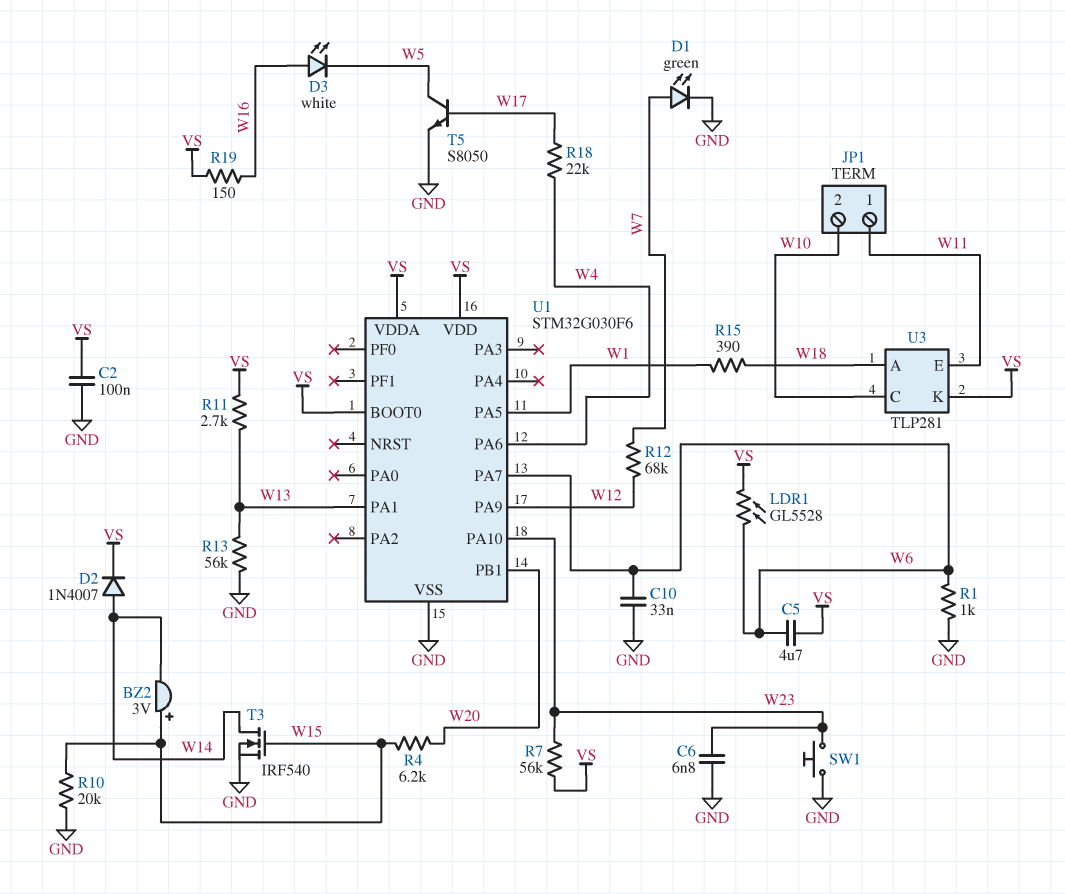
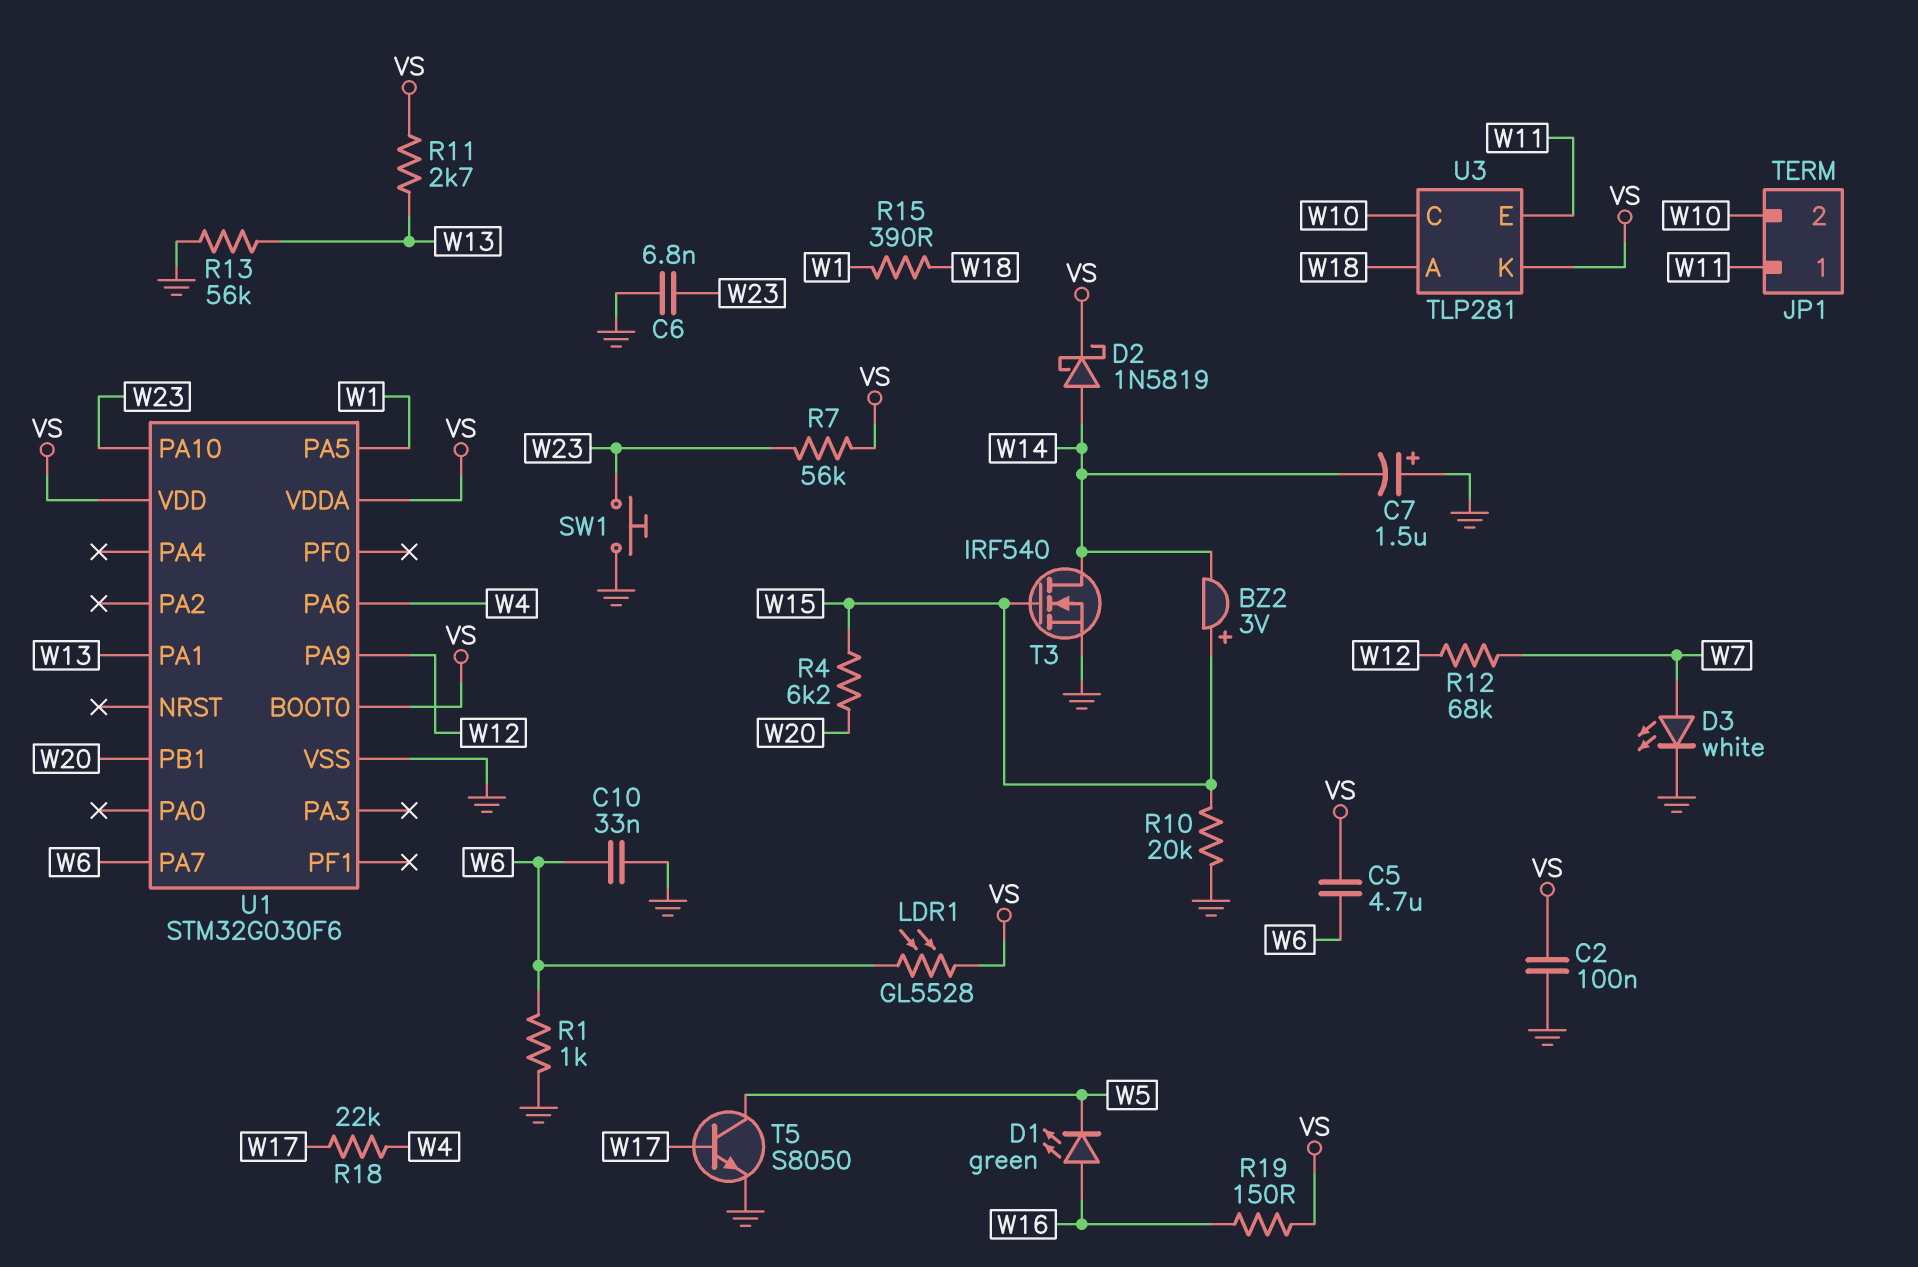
C7: none -> 1.5uF (plus GND, minus W14)
D1: LED green (A W7, K GND) -> LED green (A W16, K W5)
D2: diode 1N4007 (A W14, K VS) -> schottky 1N5819 (A W14, K VS)
D3: LED white (A W16, K W5) -> LED white (A W7, K GND)

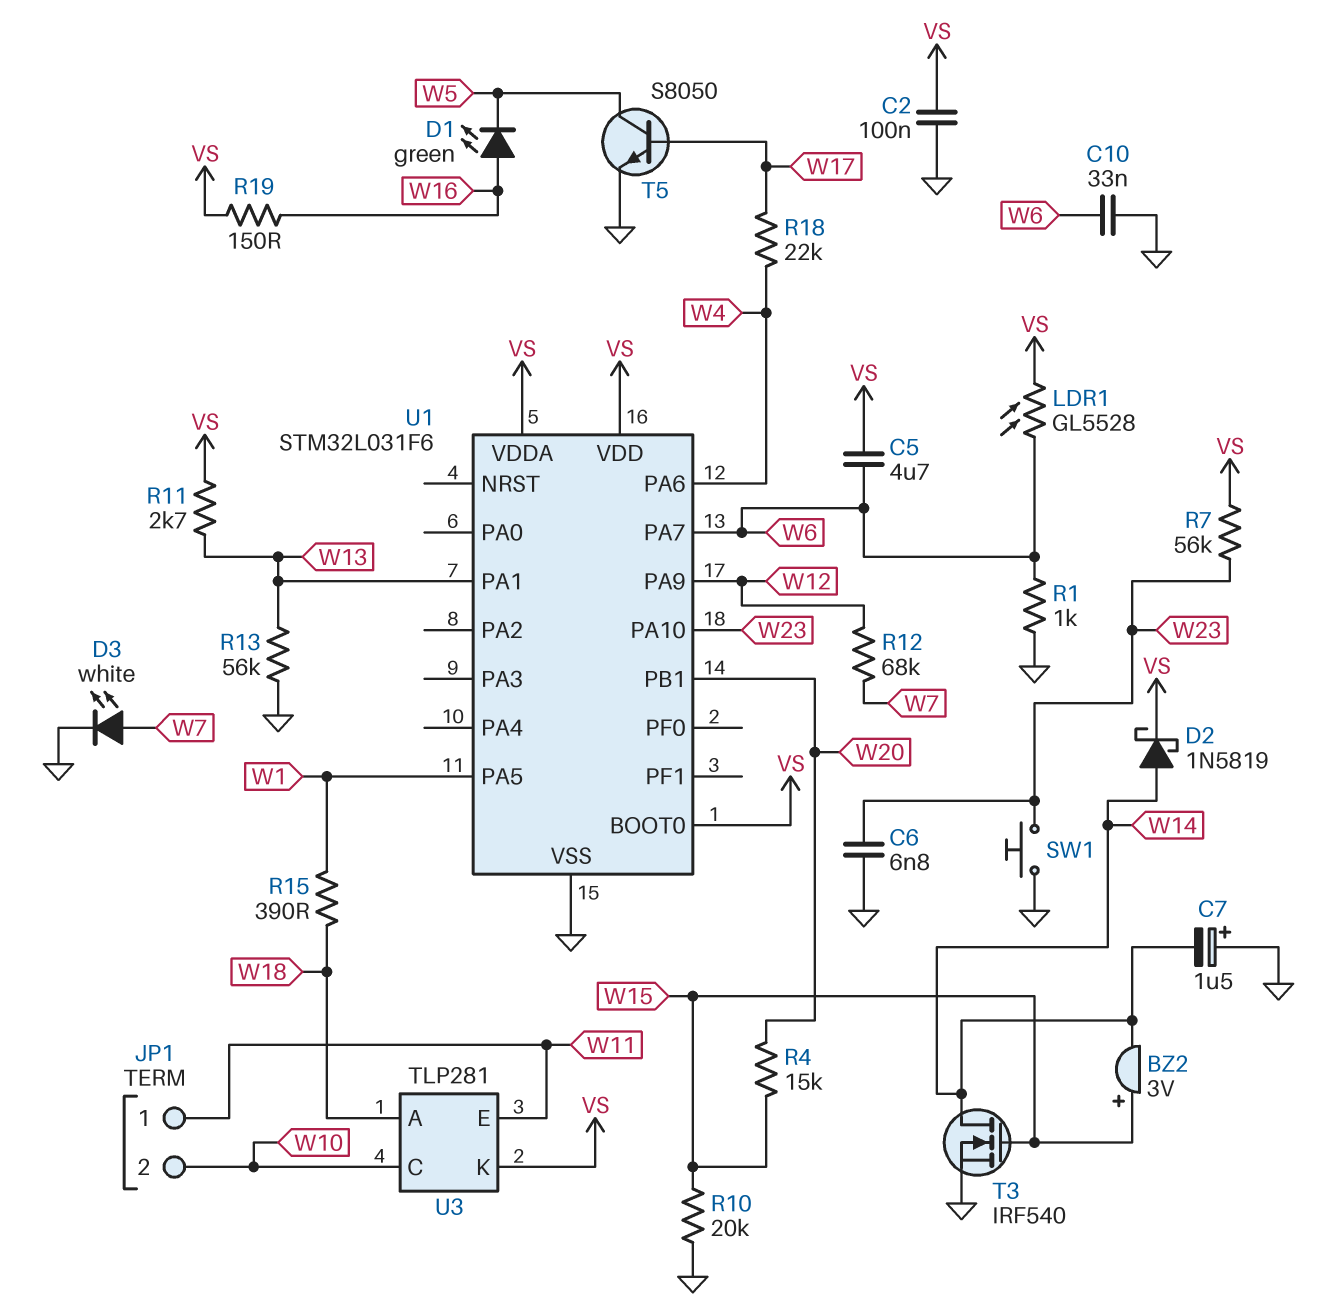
R4: 6.2k (W15, W20) -> 15k (W15, W20)
U1: STM32G030F6 -> STM32L031F6

